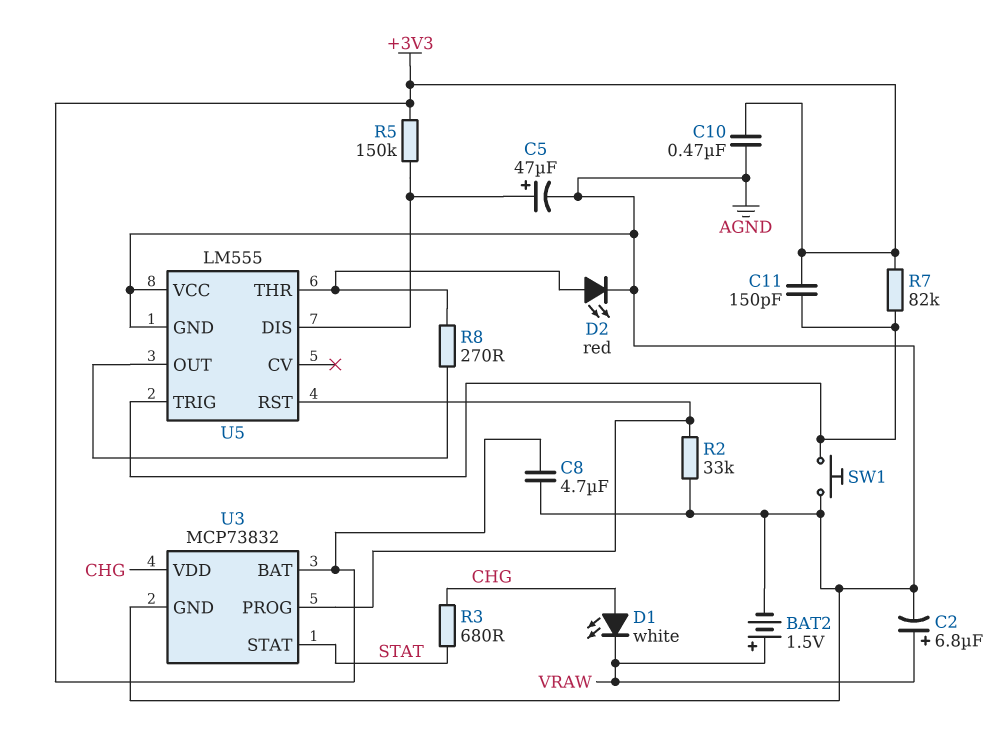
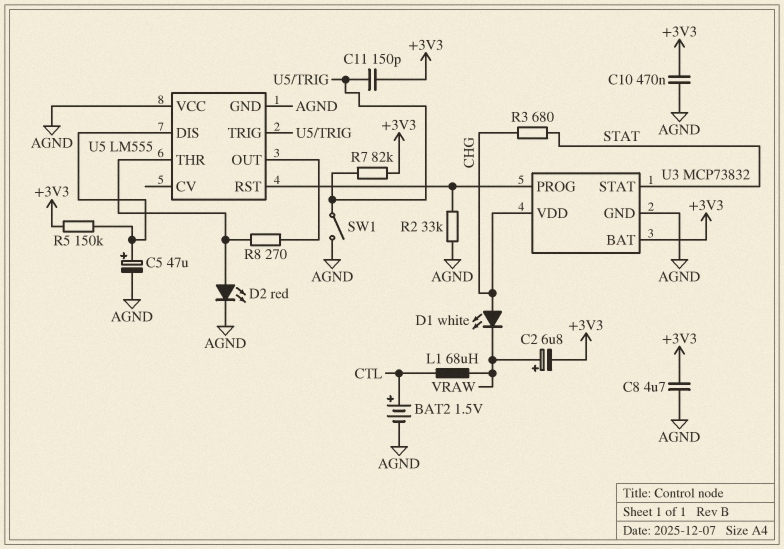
BAT2: 1.5V (plus VRAW, minus AGND) -> 1.5V (plus CTL, minus AGND)
C2: 6.8uF (plus VRAW, minus AGND) -> 6.8uF (plus VRAW, minus +3V3)
L1: none -> 68uH (CTL, VRAW)
SW1: button (AGND, U5/TRIG) -> switch (AGND, U5/TRIG)

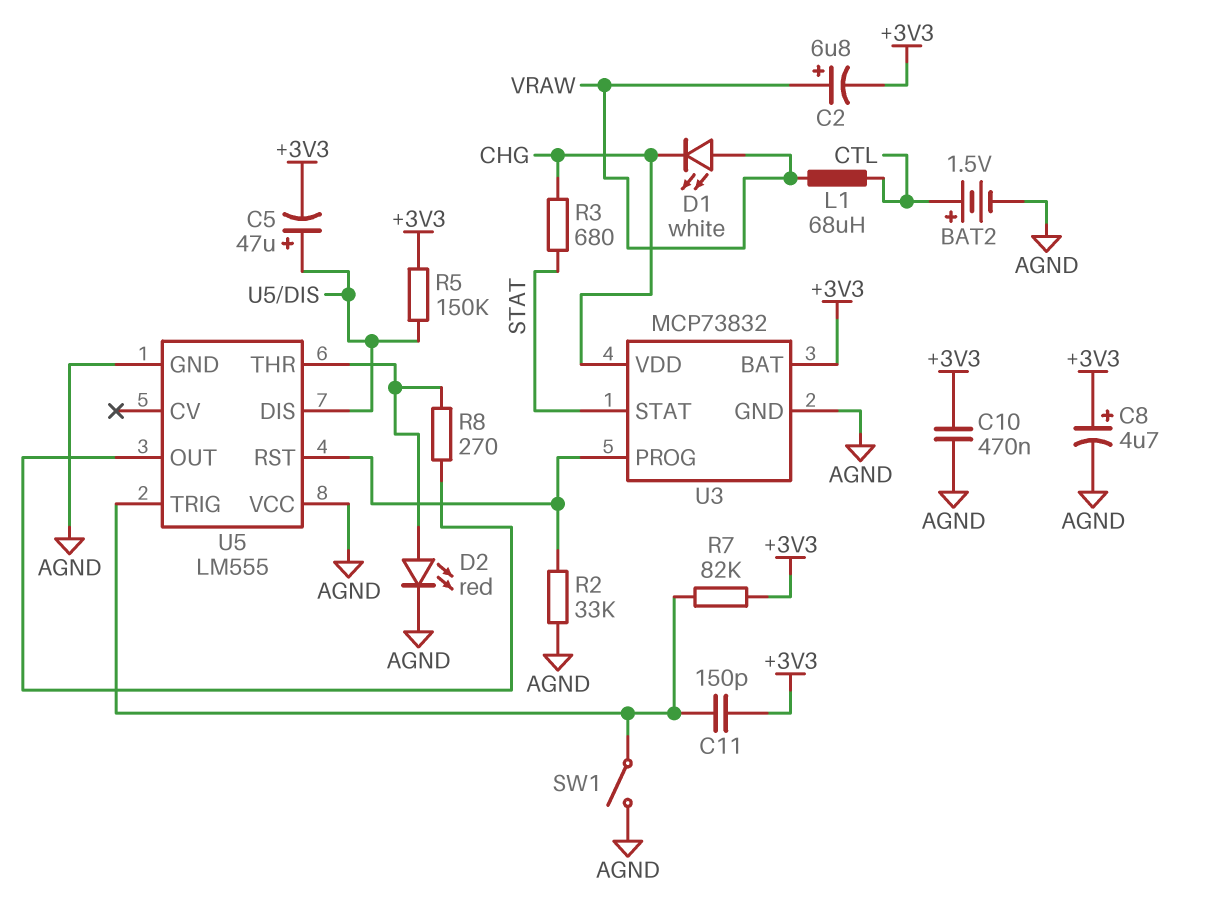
C5: 47uF (plus U5/DIS, minus AGND) -> 47uF (plus U5/DIS, minus +3V3)
C8: 4.7uF (+3V3, AGND) -> 4.7uF (plus +3V3, minus AGND)
D1: LED white (A CHG, K VRAW) -> LED white (A VRAW, K CHG)

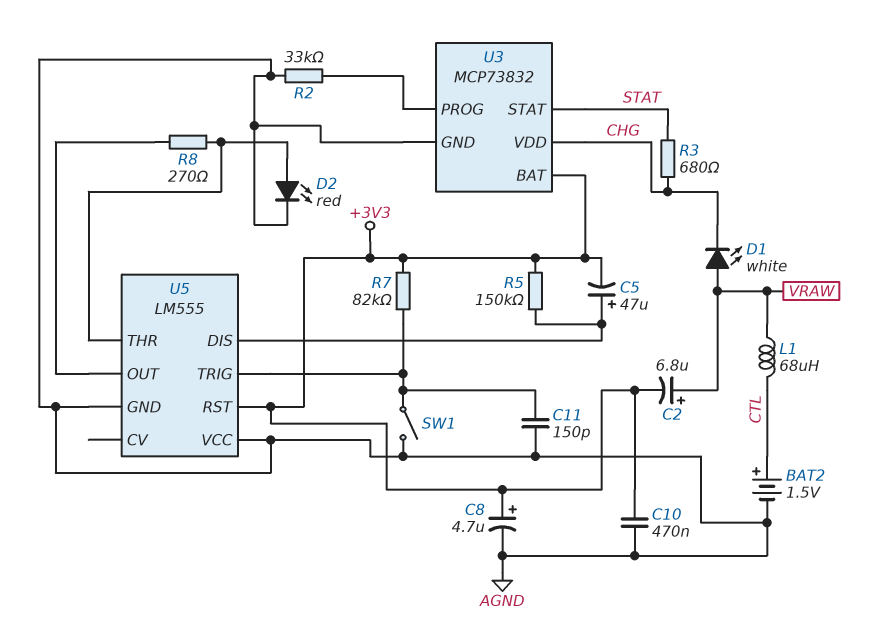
C11: 150pF (+3V3, U5/TRIG) -> 150pF (AGND, U5/TRIG)
U5 pin RST: U3/PROG -> +3V3

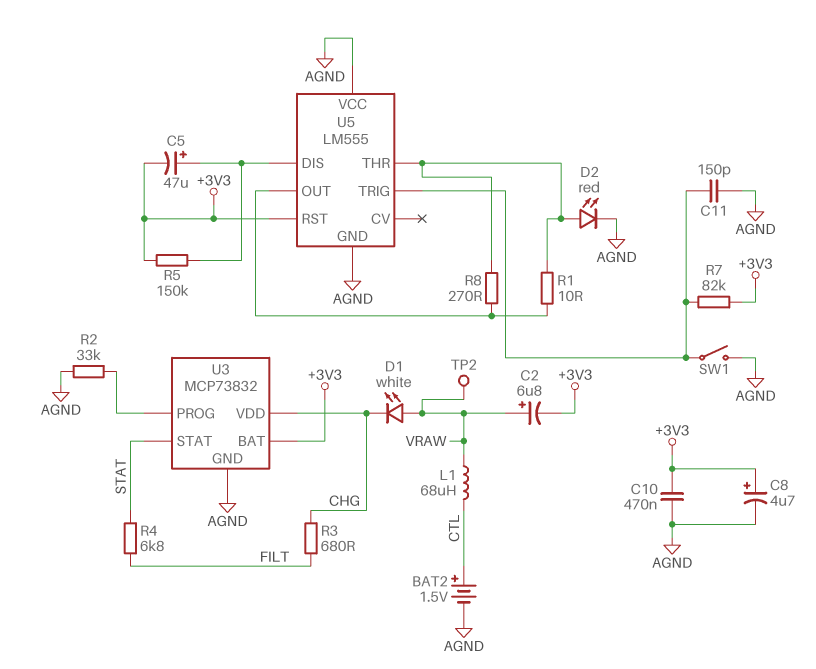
R1: none -> 10 (U5/OUT, U5/THR)
R3: 680 (CHG, STAT) -> 680 (CHG, FILT)
R4: none -> 6.8k (FILT, STAT)
TP2: none -> test point (VRAW)

